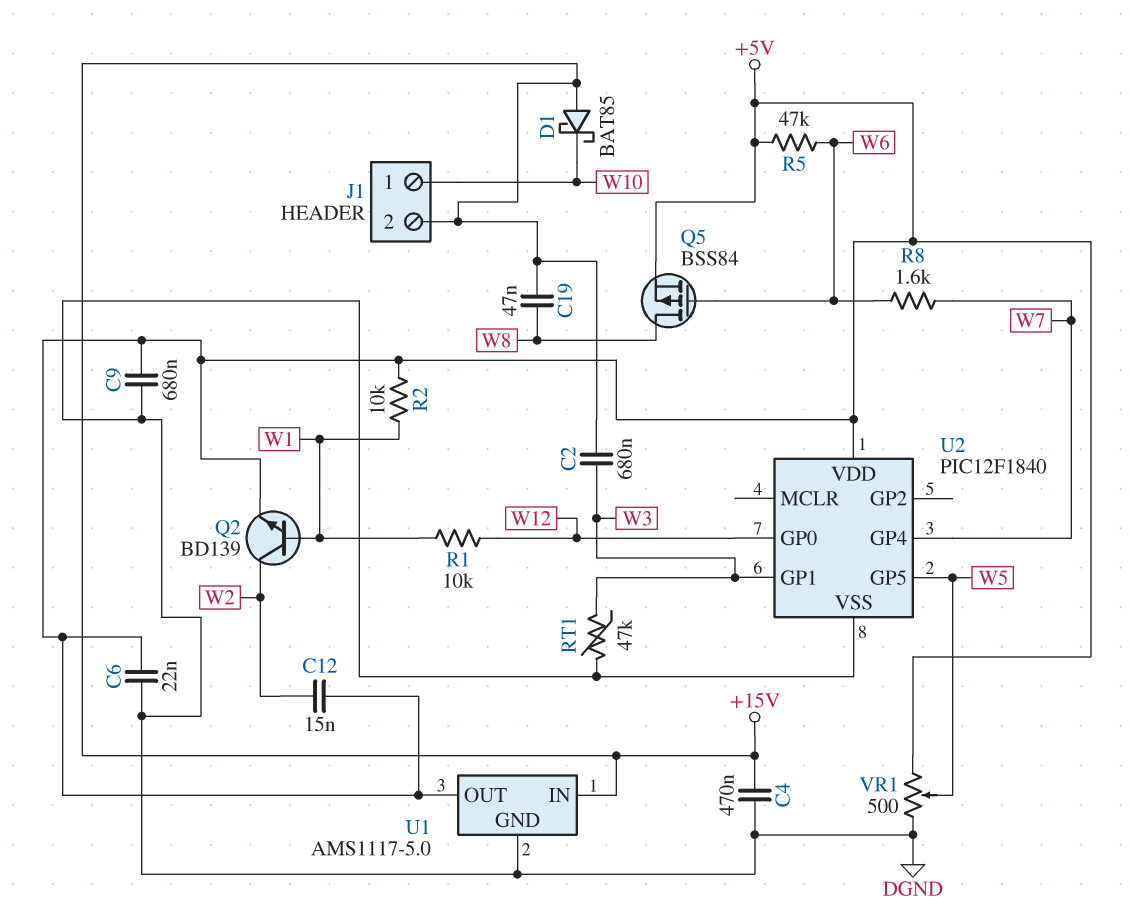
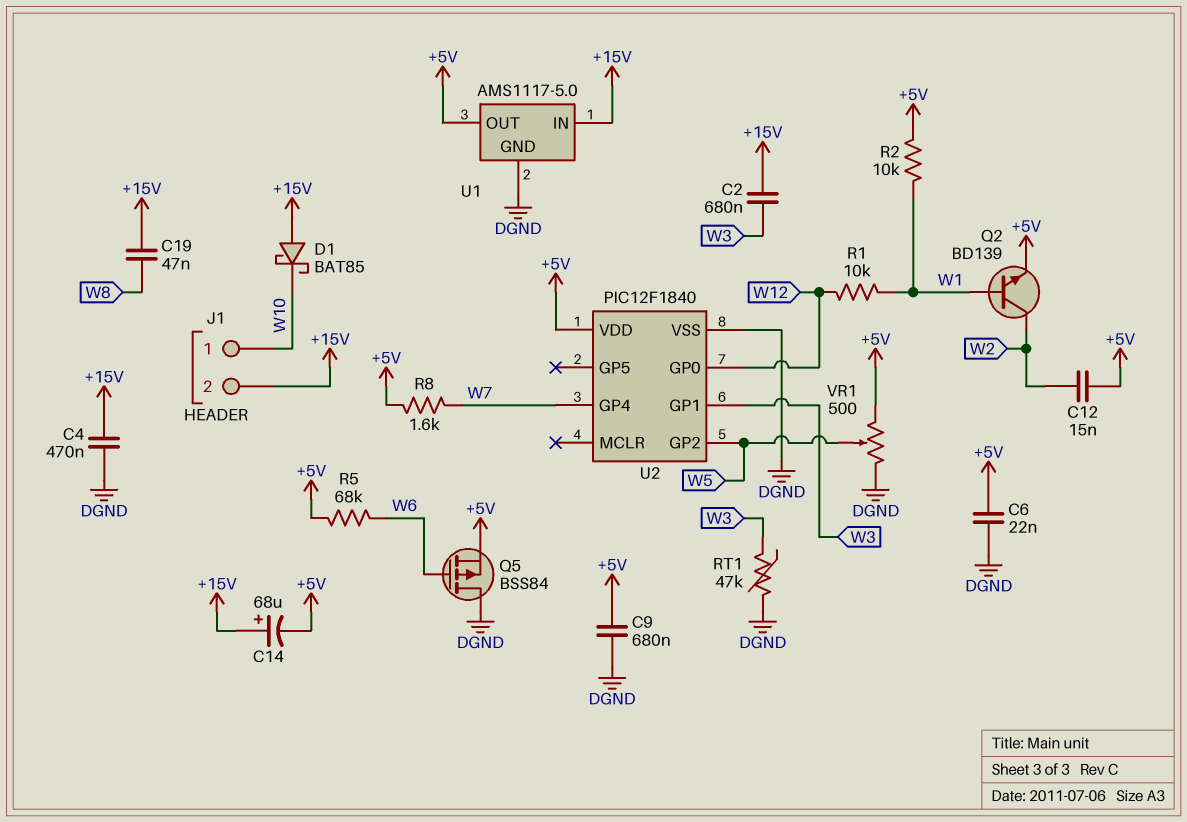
C14: none -> 68uF (plus +15V, minus +5V)
Q5: PMOS BSS84 (G W6, D W8, S +5V) -> PMOS BSS84 (G W6, D DGND, S +5V)
R5: 47k (+5V, W6) -> 68k (+5V, W6)
R8: 1.6k (W6, W7) -> 1.6k (+5V, W7)
U2 pin GP2: none -> W5
U2 pin GP5: W5 -> none

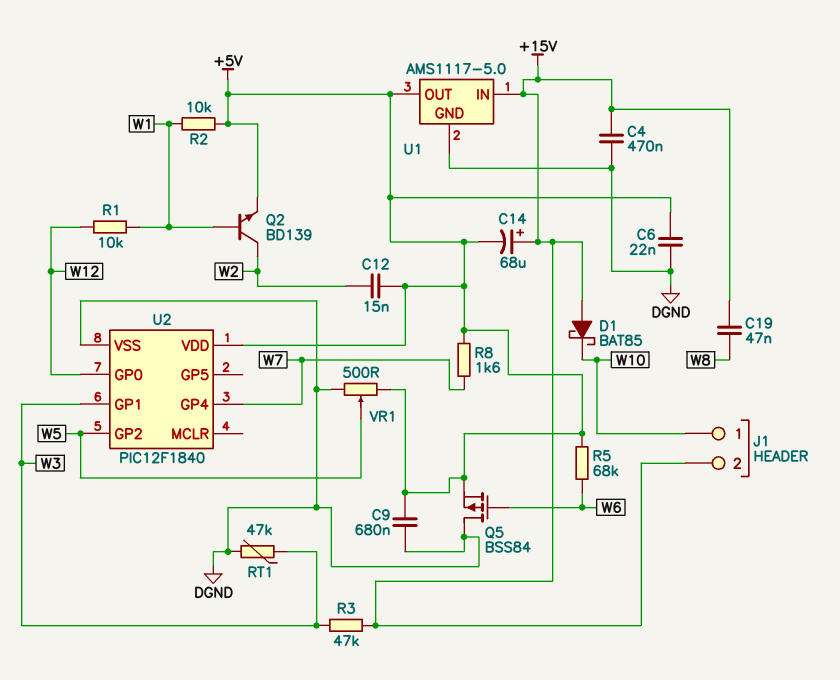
C2: 680nF (+15V, W3) -> none
R3: none -> 47k (+15V, W3)

